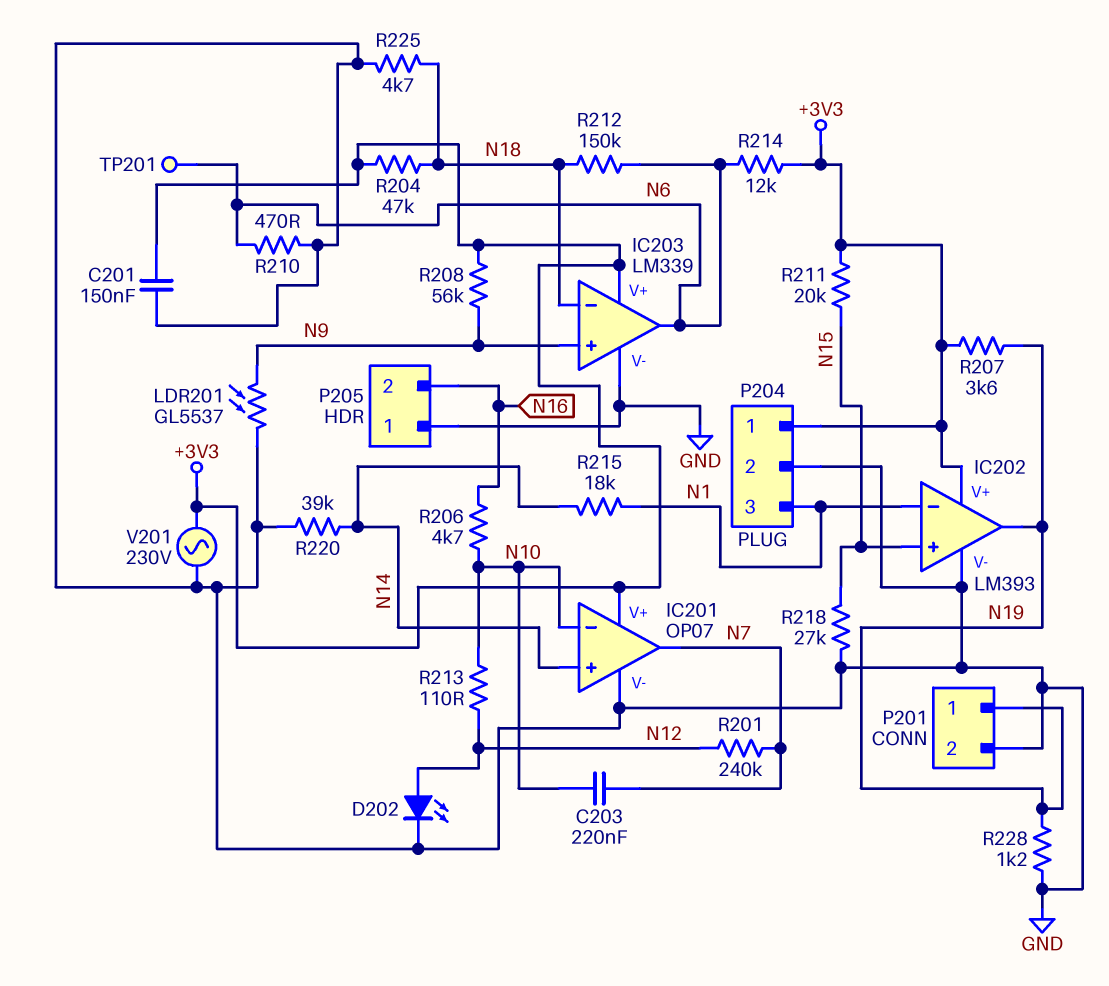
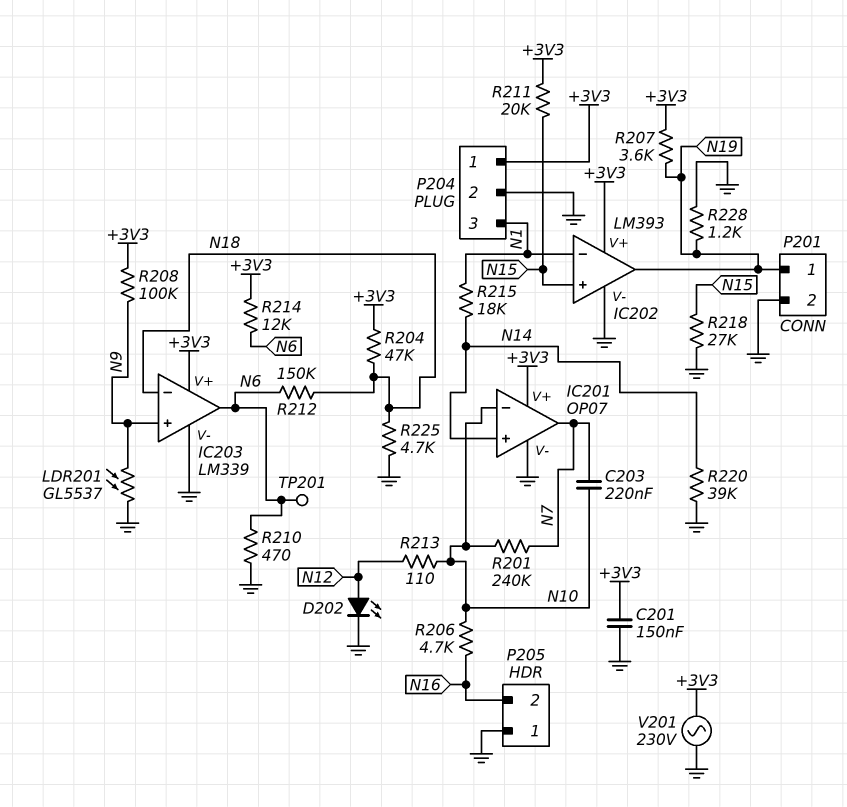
R201: 240k (N7, N12) -> 240k (N7, N10)
R208: 56k (+3V3, N9) -> 100k (+3V3, N9)

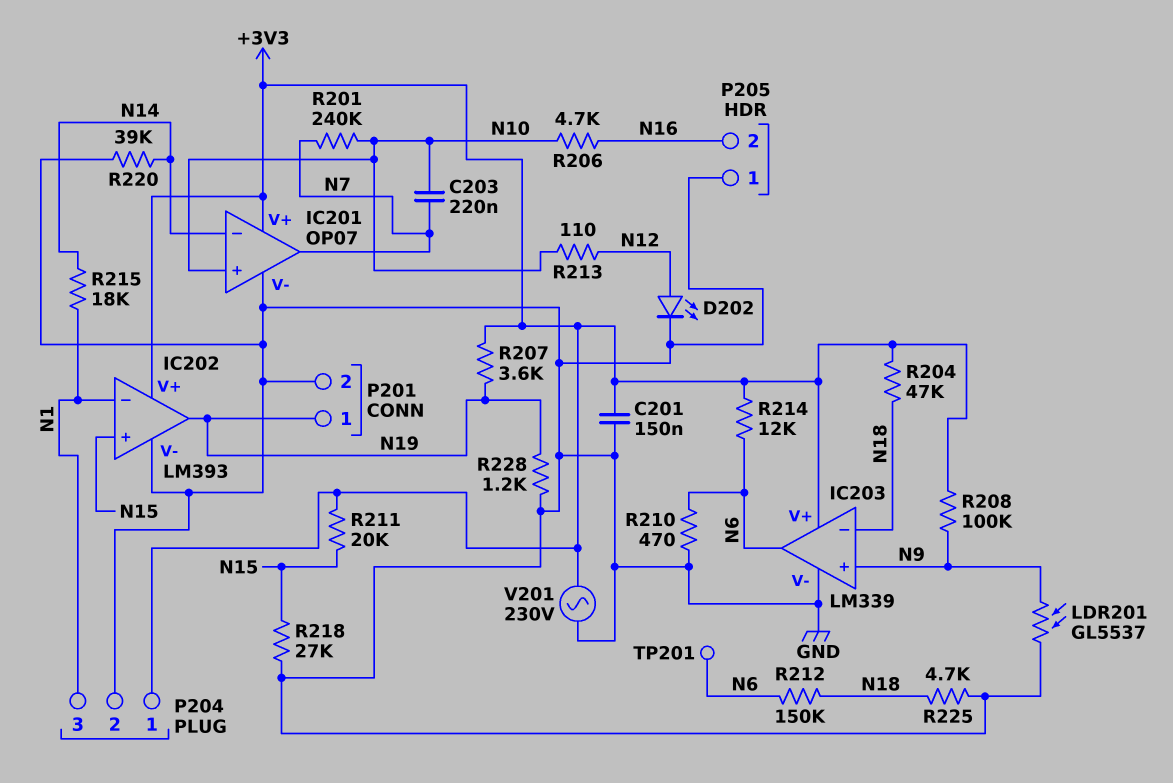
IC201 pin in+: N14 -> N10
IC201 pin in-: N10 -> N14

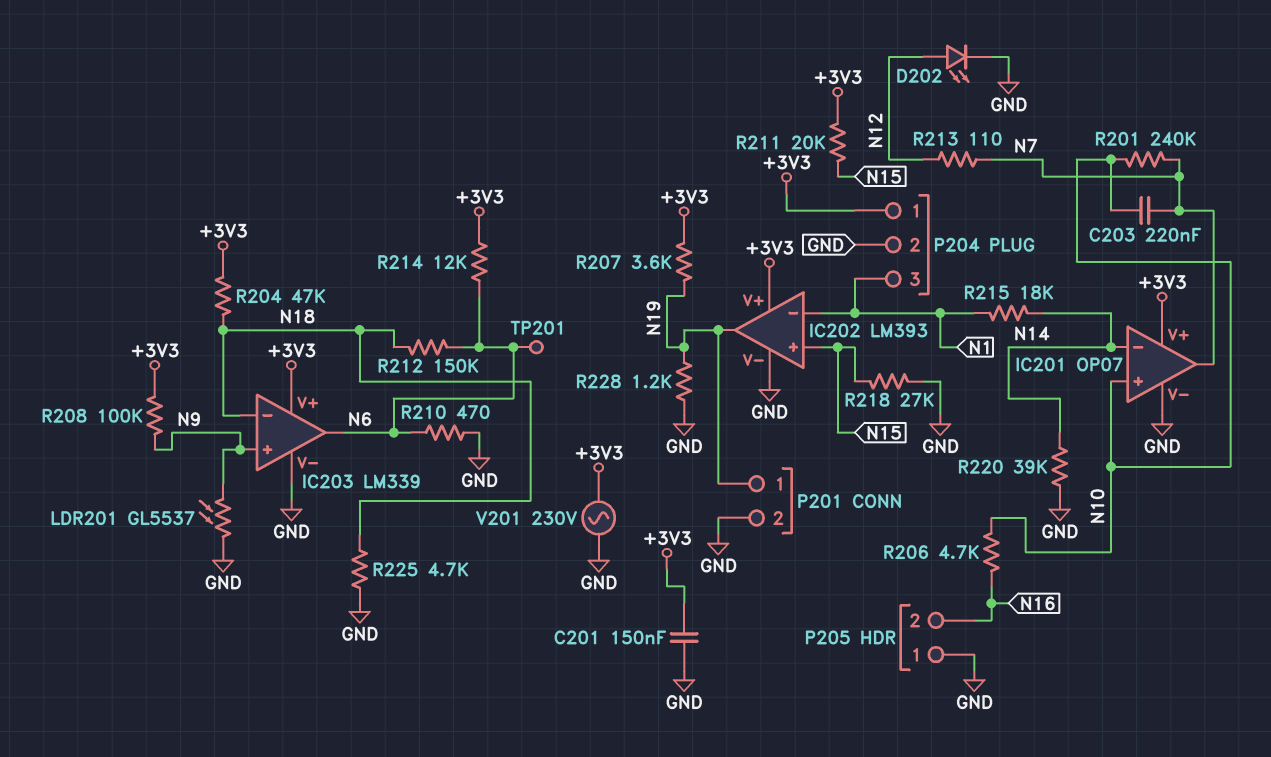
R213: 110 (N10, N12) -> 110 (N7, N12)

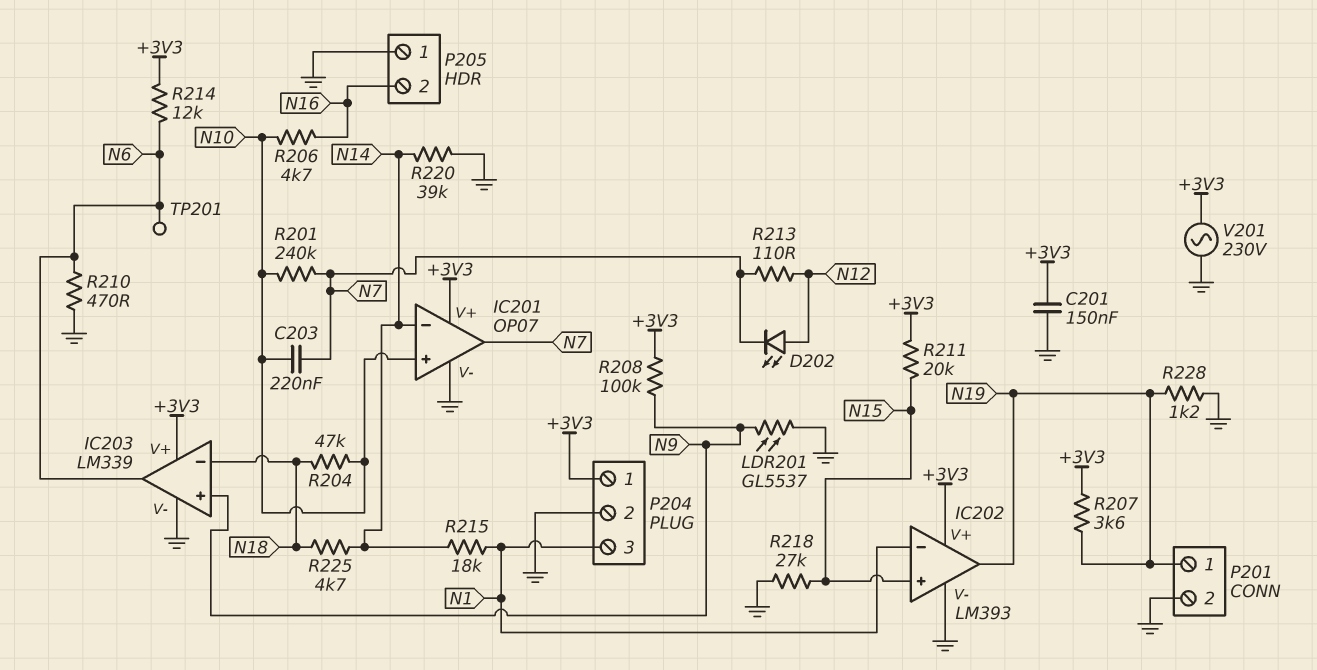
D202: LED (A N12, K GND) -> LED (A N12, K N7)
R204: 47k (+3V3, N18) -> 47k (N10, N18)
R212: 150k (N6, N18) -> none
R225: 4.7k (GND, N18) -> 4.7k (N14, N18)

